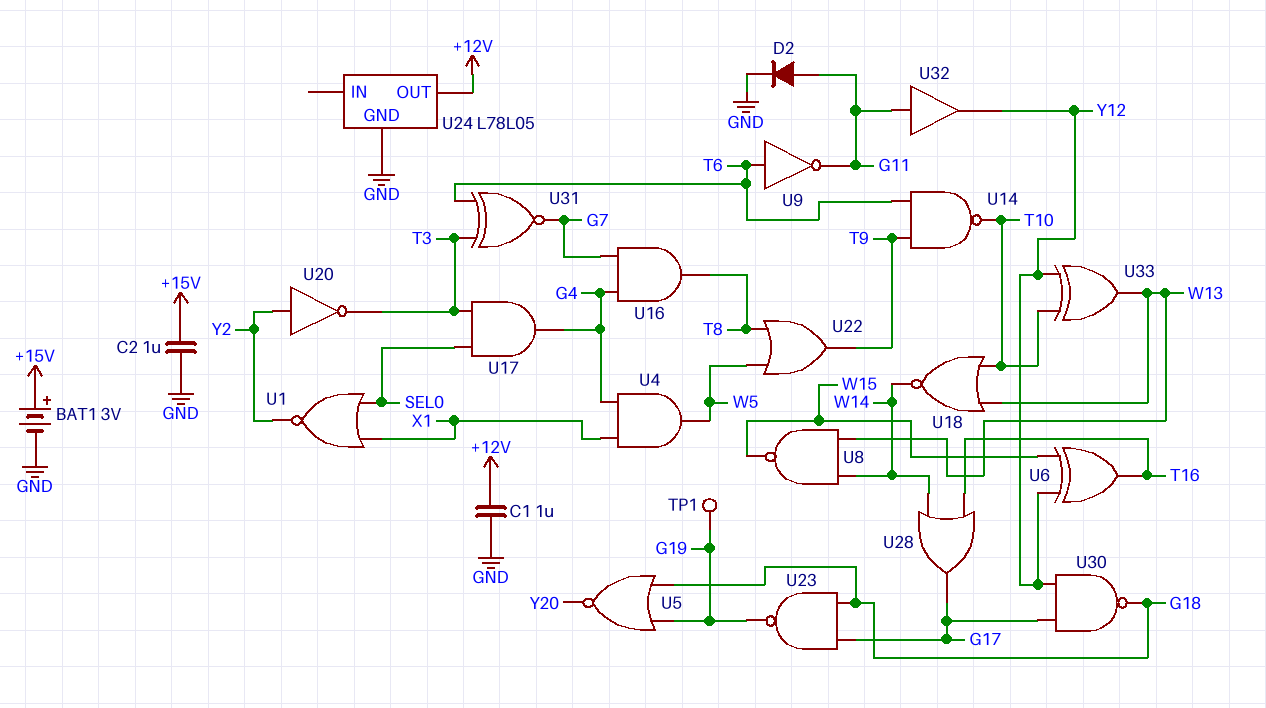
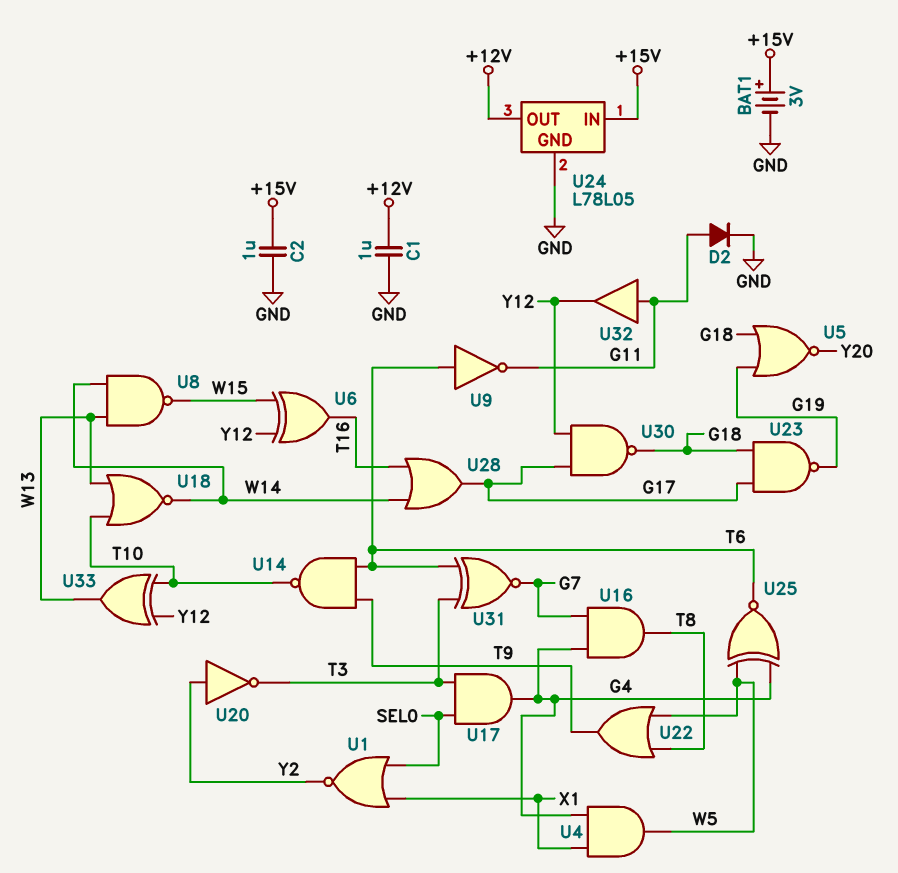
TP1: test point (G19) -> none
U24 pin IN: none -> +15V
U25: none -> XNOR (in G4, in W5, out T6)

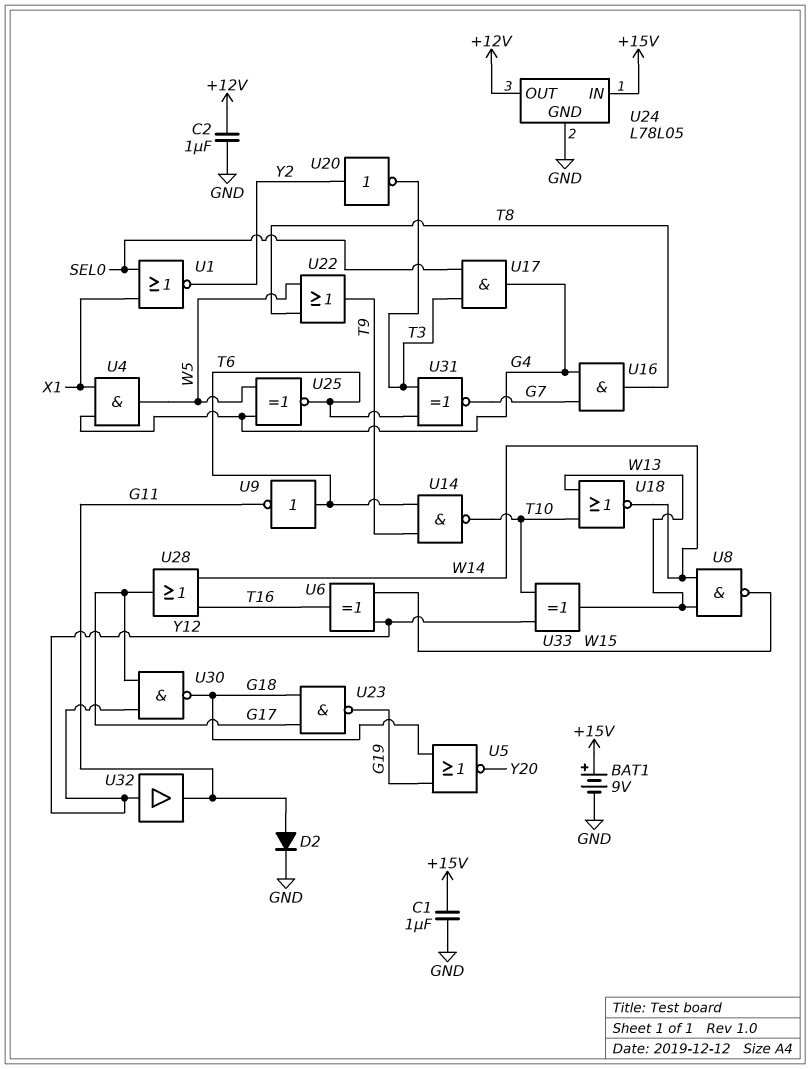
BAT1: 3V (plus +15V, minus GND) -> 9V (plus +15V, minus GND)
C1: 1uF (+12V, GND) -> 1uF (+15V, GND)
C2: 1uF (+15V, GND) -> 1uF (+12V, GND)
U32: buffer (in G11, out Y12) -> buffer (in Y12, out G11)

